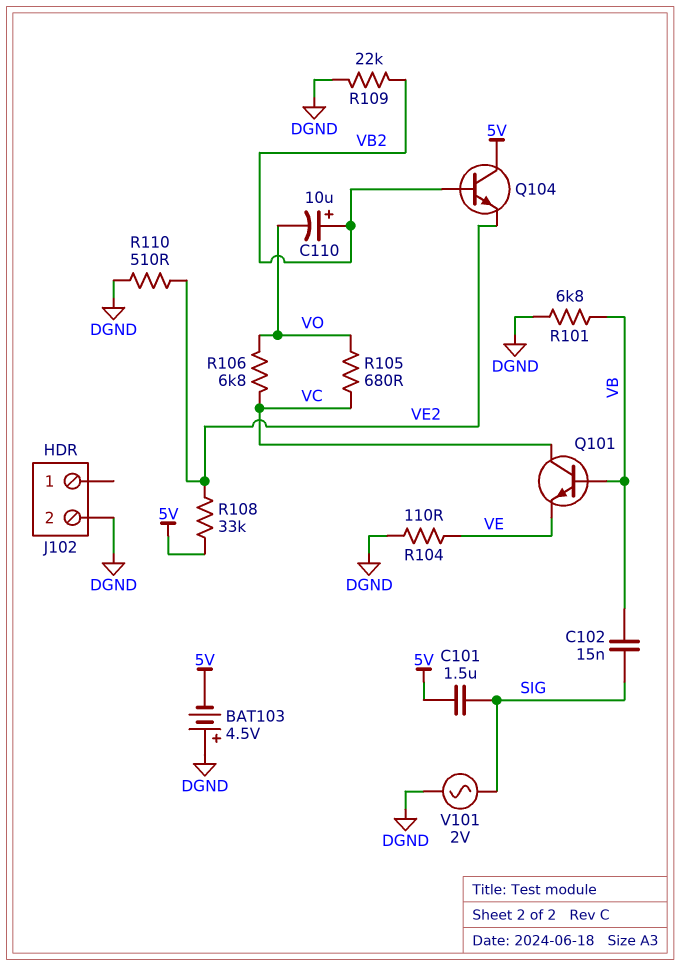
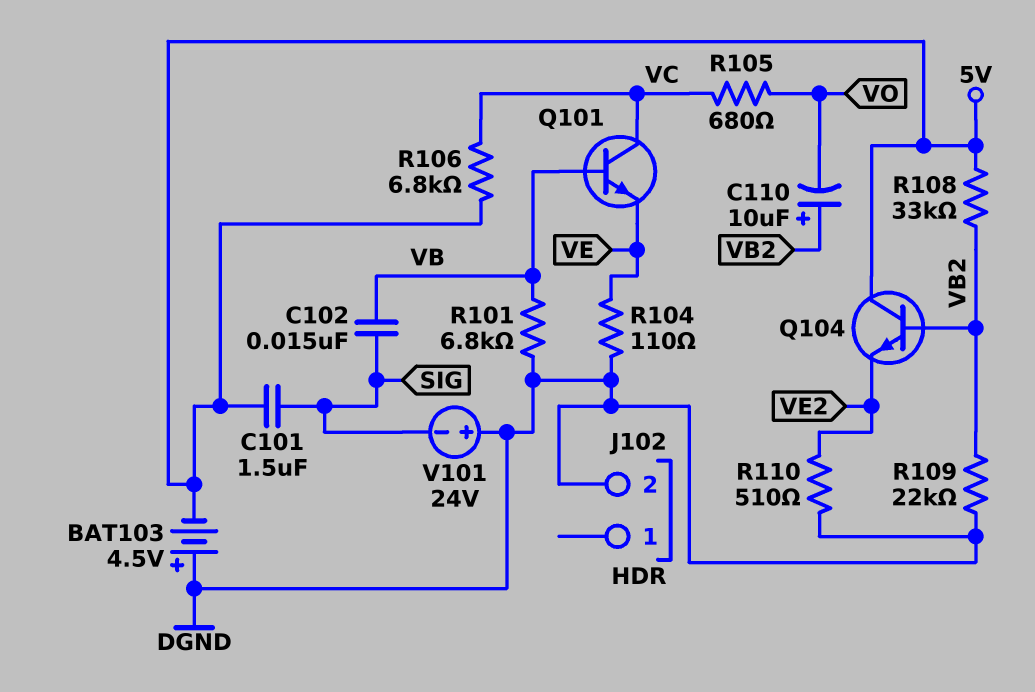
R106: 6.8k (VC, VO) -> 6.8k (5V, VC)
R108: 33k (5V, VE2) -> 33k (5V, VB2)
V101: AC 2V (DGND, SIG) -> 24V (plus DGND, minus SIG)

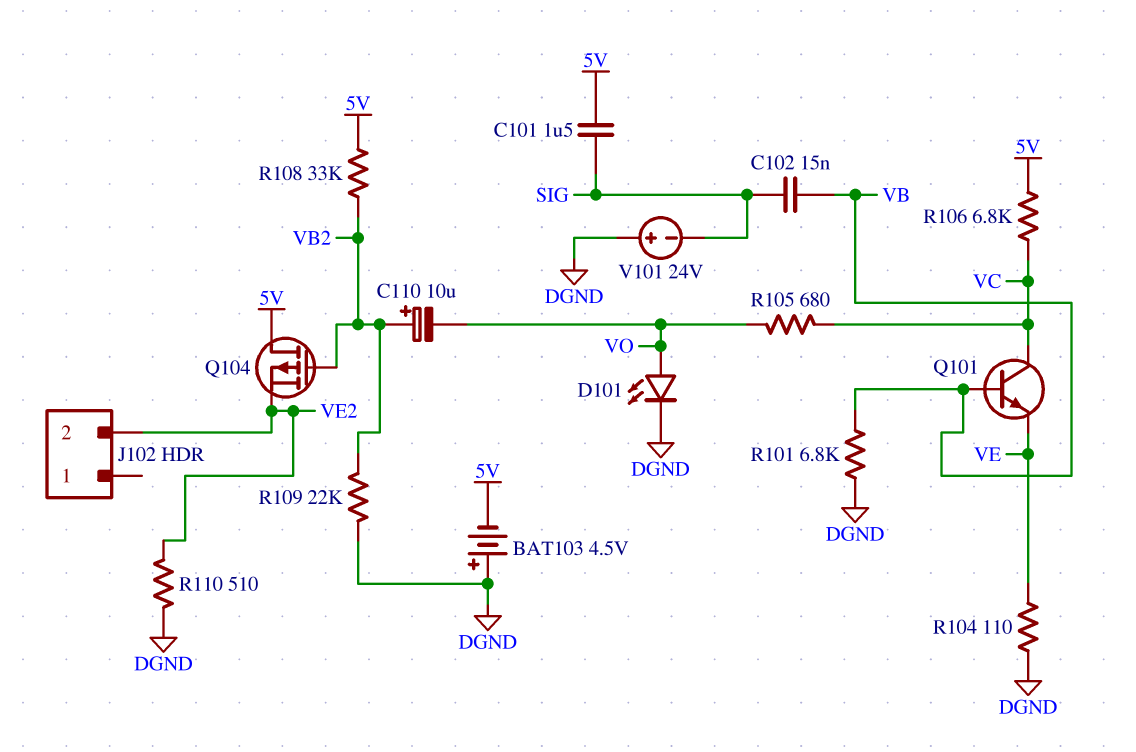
D101: none -> LED (A VO, K DGND)
J102 pin 2: DGND -> VE2
Q104: NPN (B VB2, C 5V, E VE2) -> PMOS (G VB2, D 5V, S VE2)

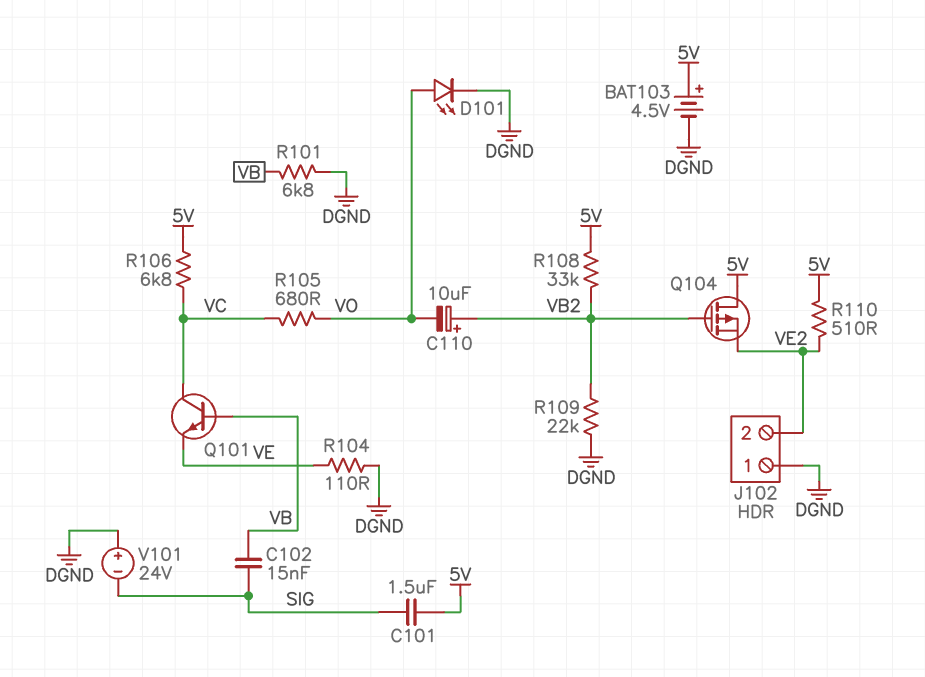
BAT103: 4.5V (plus DGND, minus 5V) -> 4.5V (plus 5V, minus DGND)
J102 pin 1: none -> DGND
R110: 510 (DGND, VE2) -> 510 (5V, VE2)

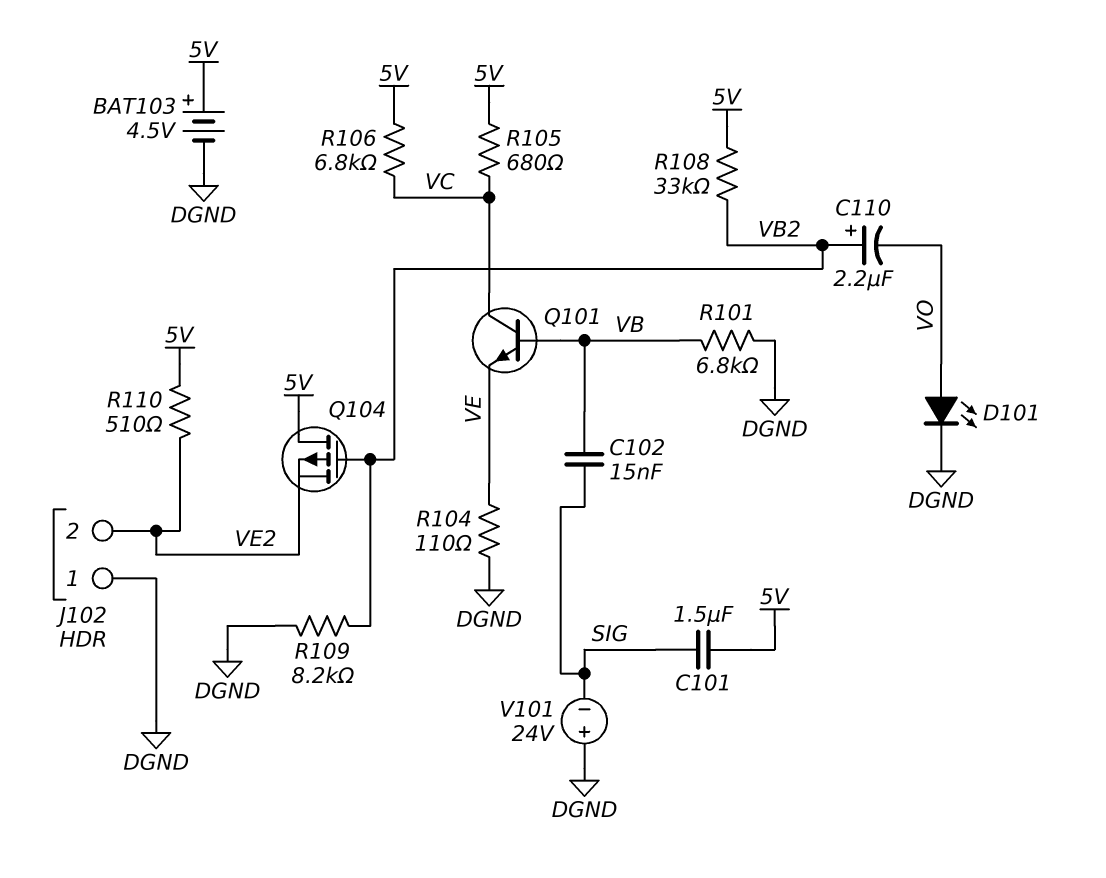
C110: 10uF (plus VB2, minus VO) -> 2.2uF (plus VB2, minus VO)
R105: 680 (VC, VO) -> 680 (5V, VC)
R109: 22k (DGND, VB2) -> 8.2k (DGND, VB2)

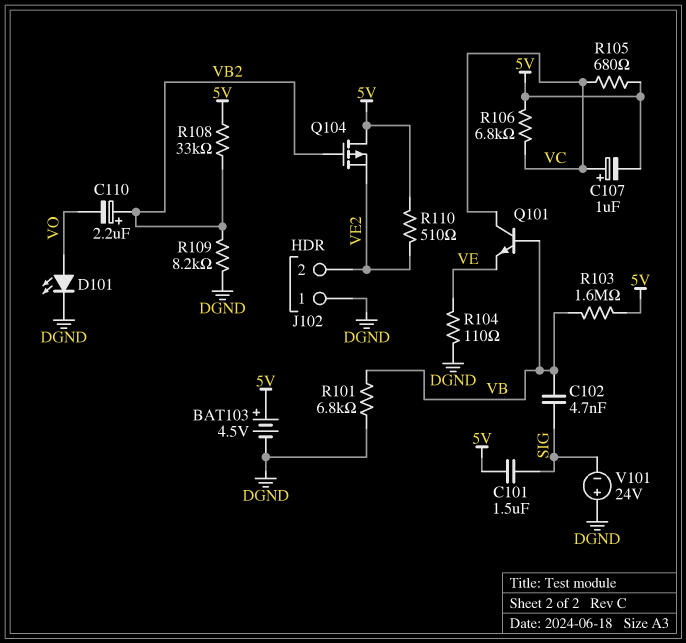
C102: 15nF (SIG, VB) -> 4.7nF (SIG, VB)
C107: none -> 1uF (plus VC, minus 5V)
R103: none -> 1.6M (5V, VB)

